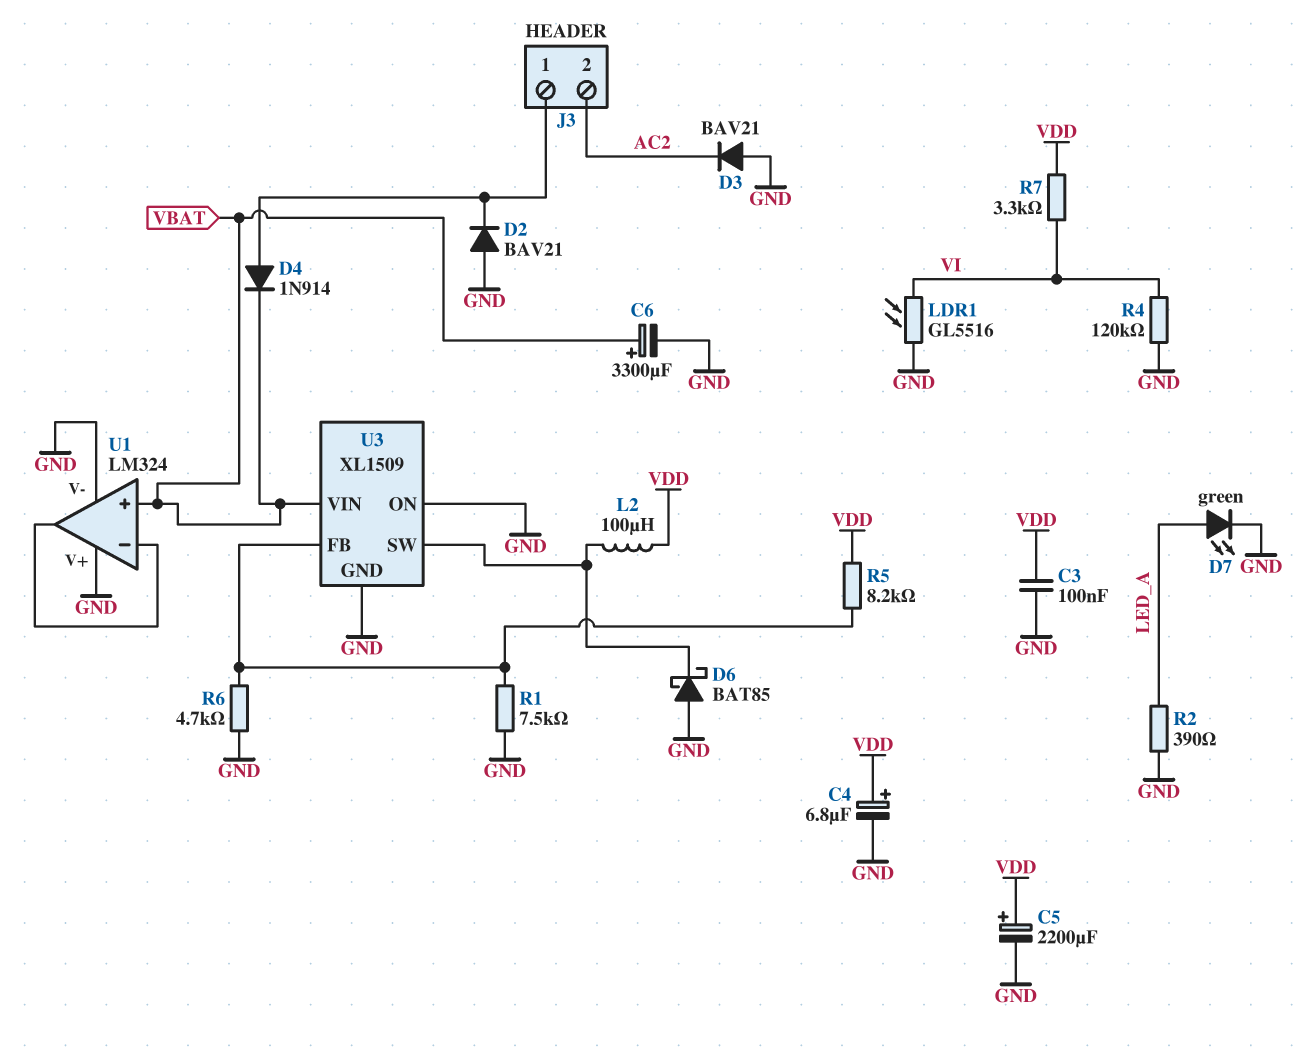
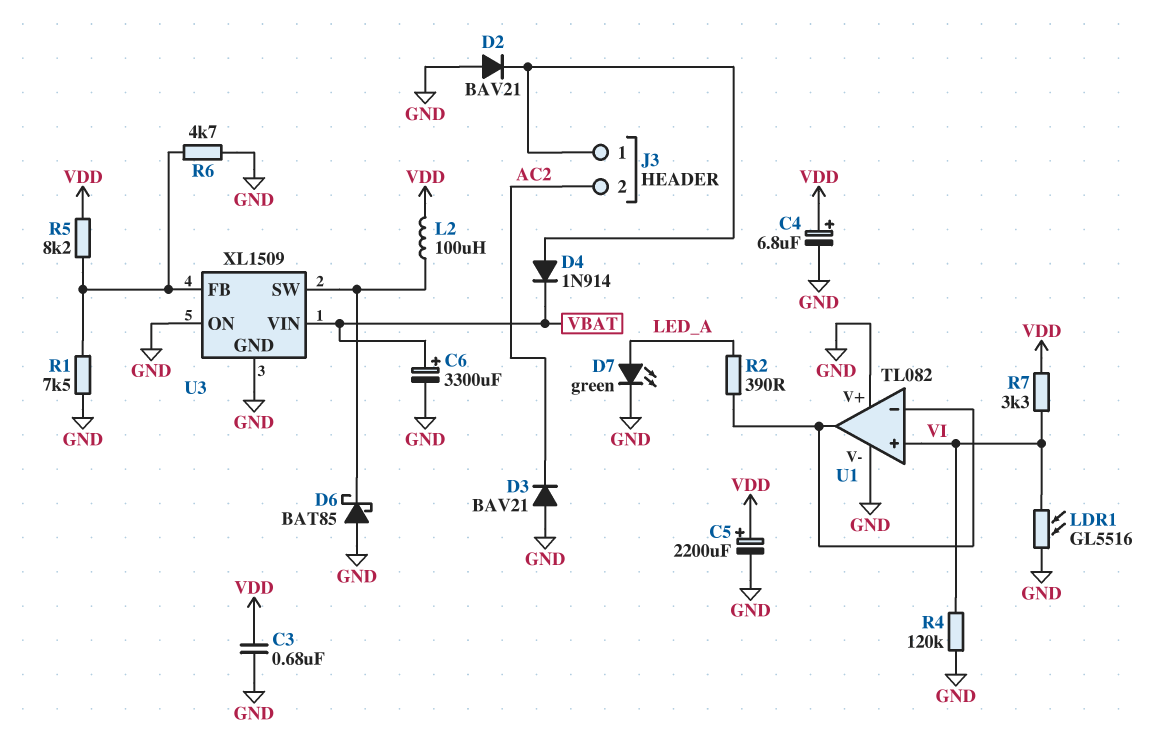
C3: 100nF (GND, VDD) -> 680nF (GND, VDD)
R2: 390 (GND, LED_A) -> 390 (LED_A, U1/in-)
U1: LM324 -> TL082
U1 pin in+: VBAT -> VI

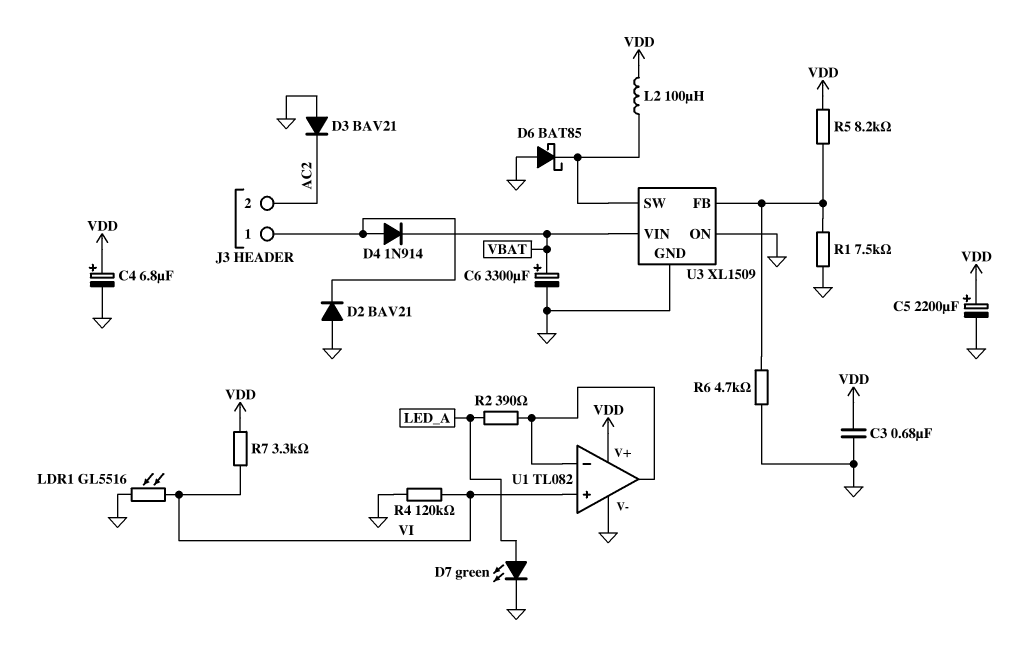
U1 pin V+: GND -> VDD

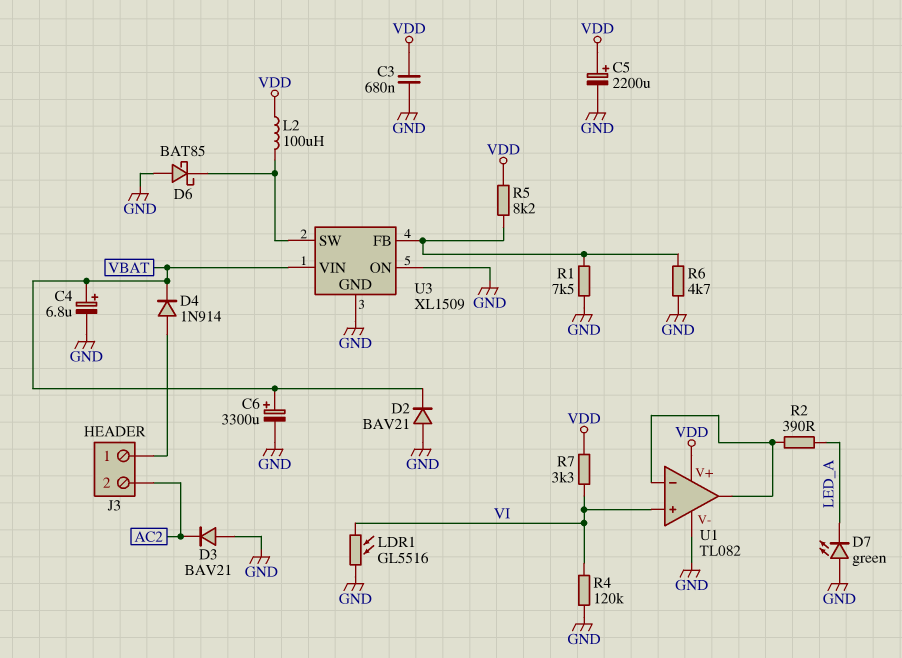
C4: 6.8uF (plus VDD, minus GND) -> 6.8uF (plus VBAT, minus GND)
D2: diode BAV21 (A GND, K J3/1) -> diode BAV21 (A GND, K VBAT)
D7: LED green (A LED_A, K GND) -> LED green (A GND, K LED_A)

